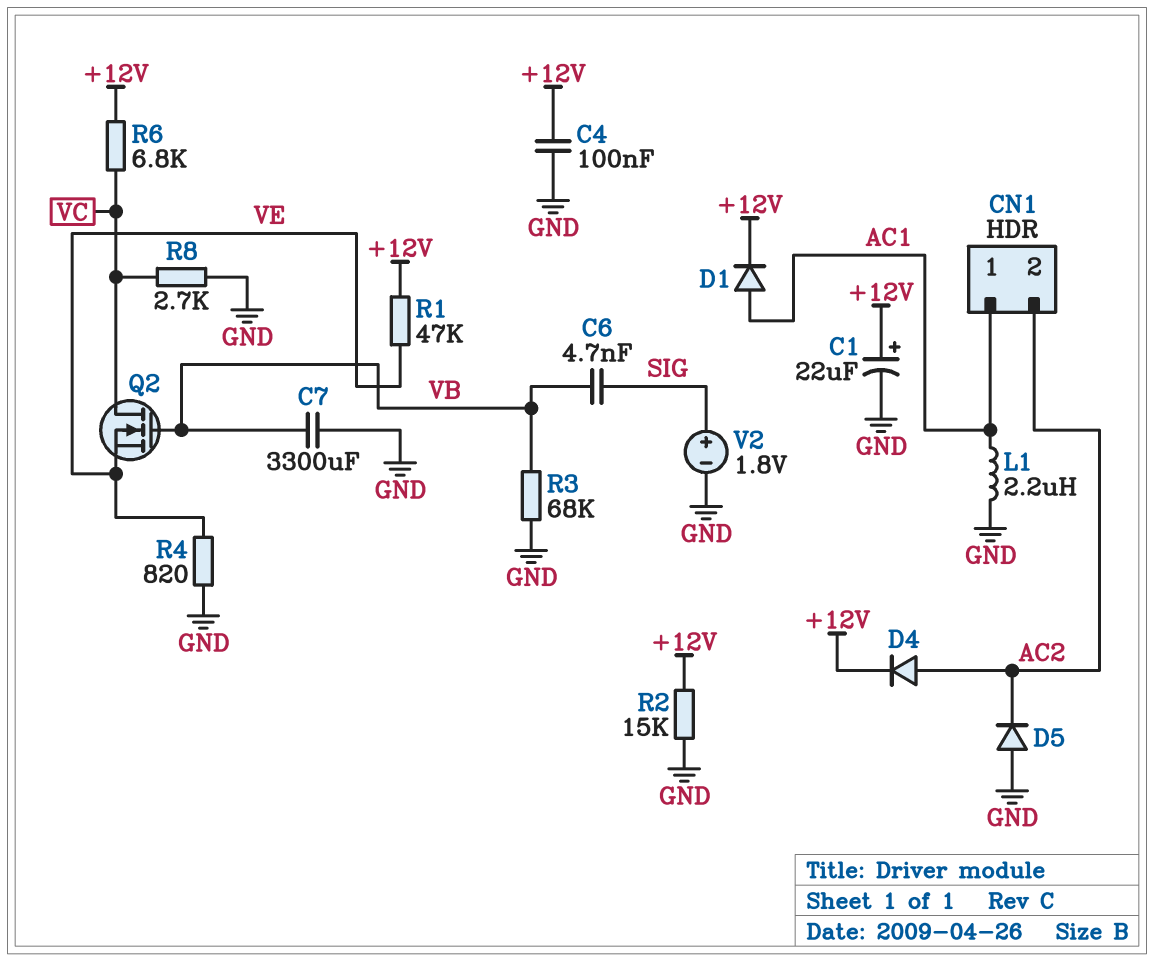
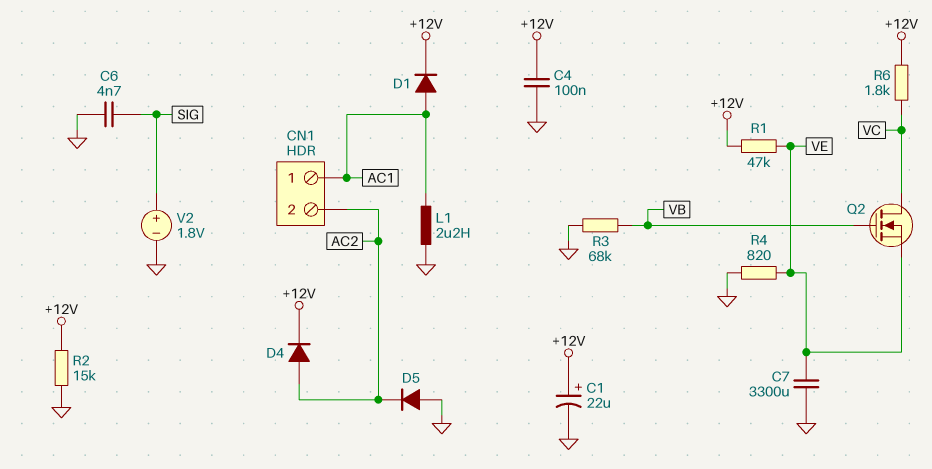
C6: 4.7nF (SIG, VB) -> 4.7nF (GND, SIG)
C7: 3300uF (GND, VB) -> 3300uF (GND, VE)
R6: 6.8k (+12V, VC) -> 1.8k (+12V, VC)
R8: 2.7k (GND, VC) -> none

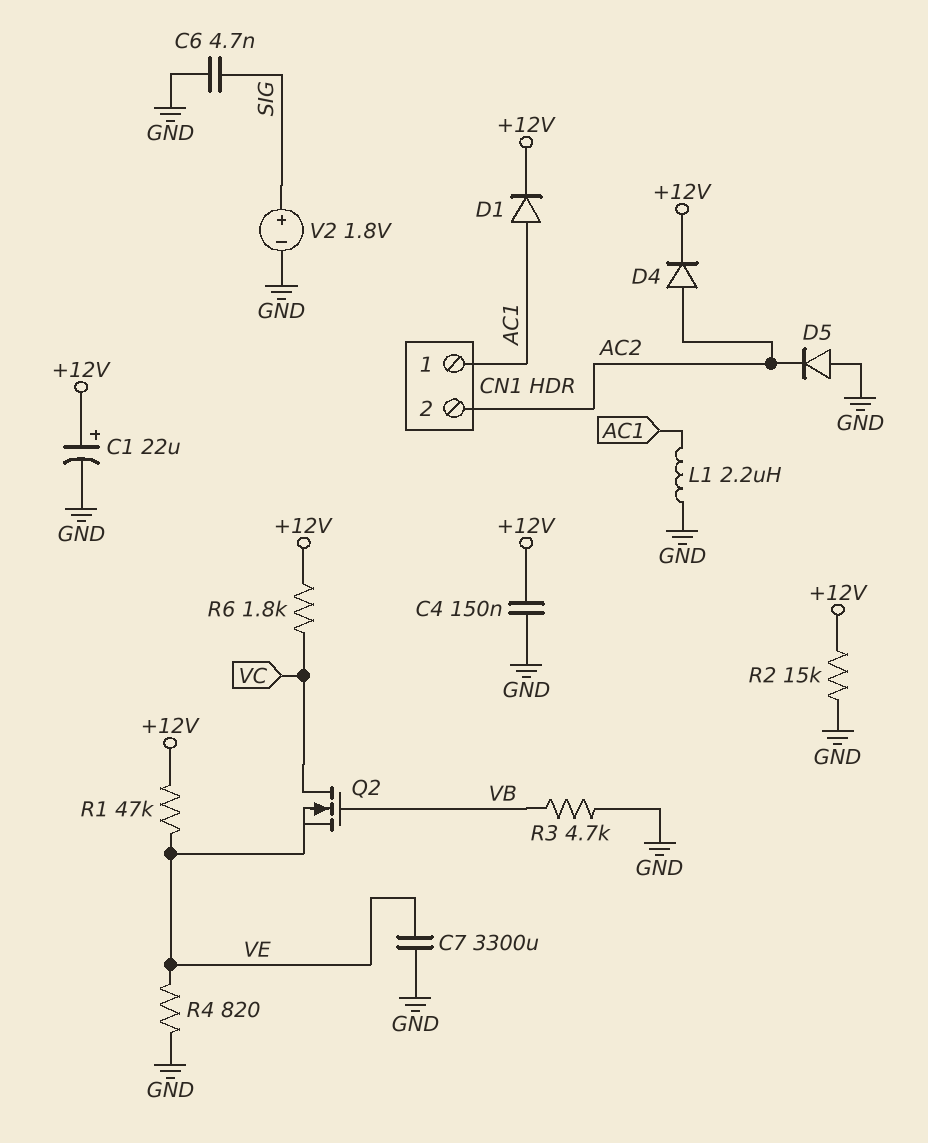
C4: 100nF (+12V, GND) -> 150nF (+12V, GND)
R3: 68k (GND, VB) -> 4.7k (GND, VB)

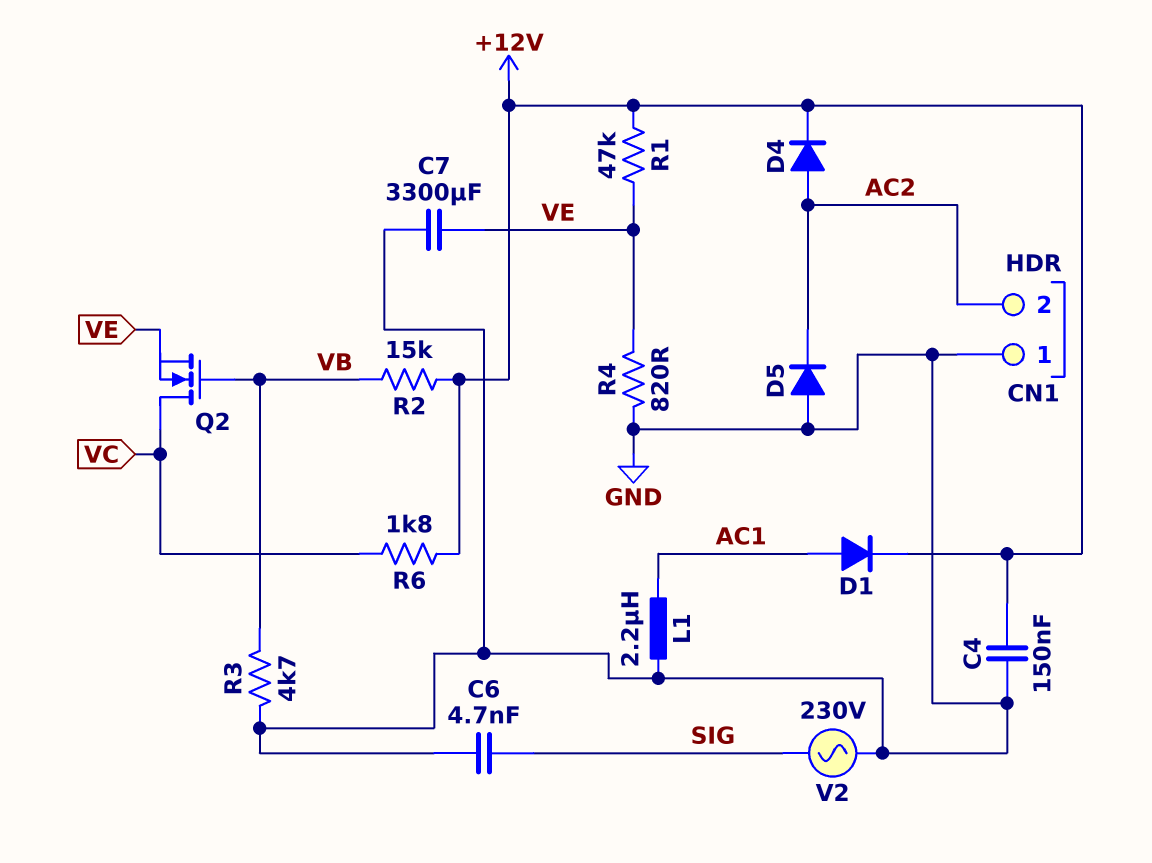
C1: 22uF (plus +12V, minus GND) -> none
CN1 pin 1: AC1 -> GND
R2: 15k (+12V, GND) -> 15k (+12V, VB)
V2: 1.8V (plus SIG, minus GND) -> AC 230V (GND, SIG)

